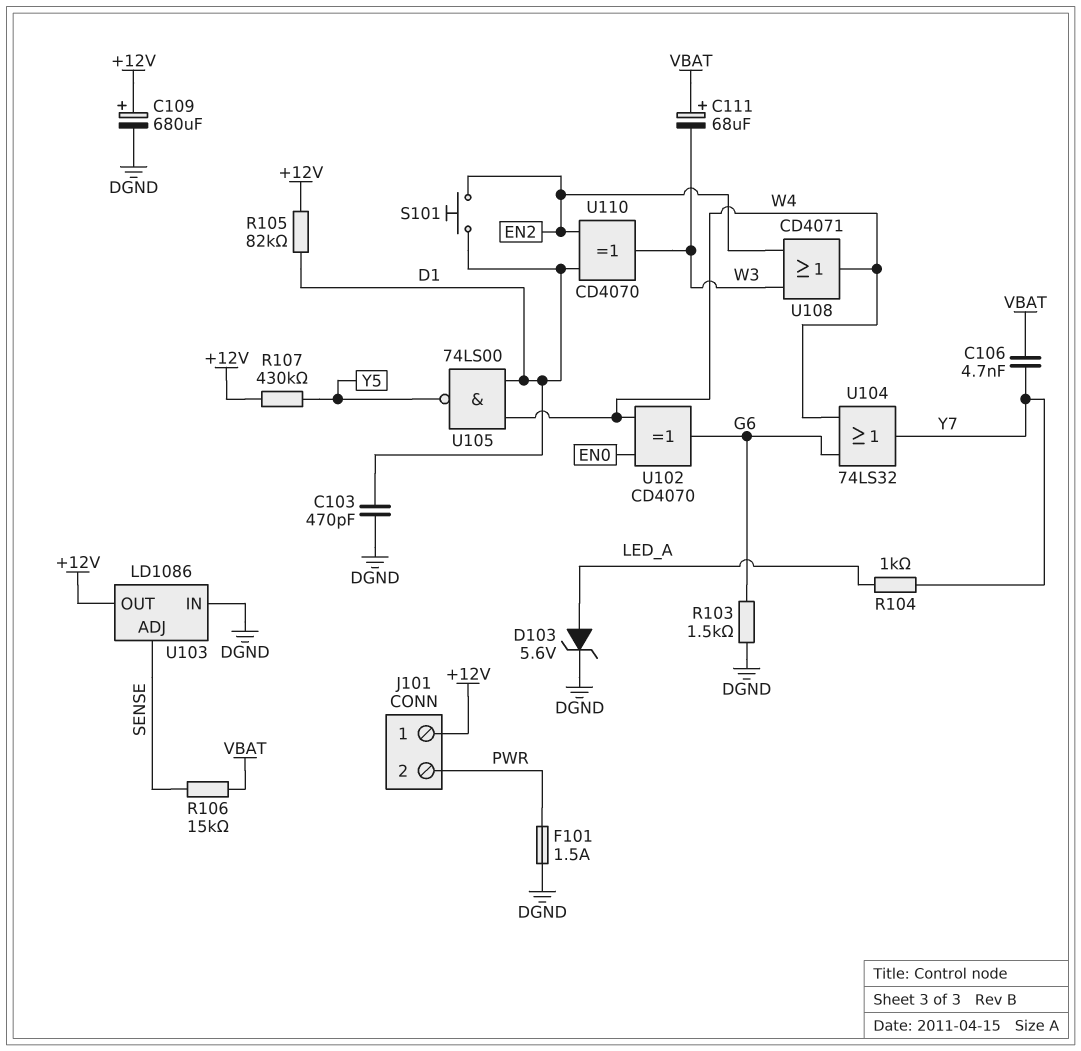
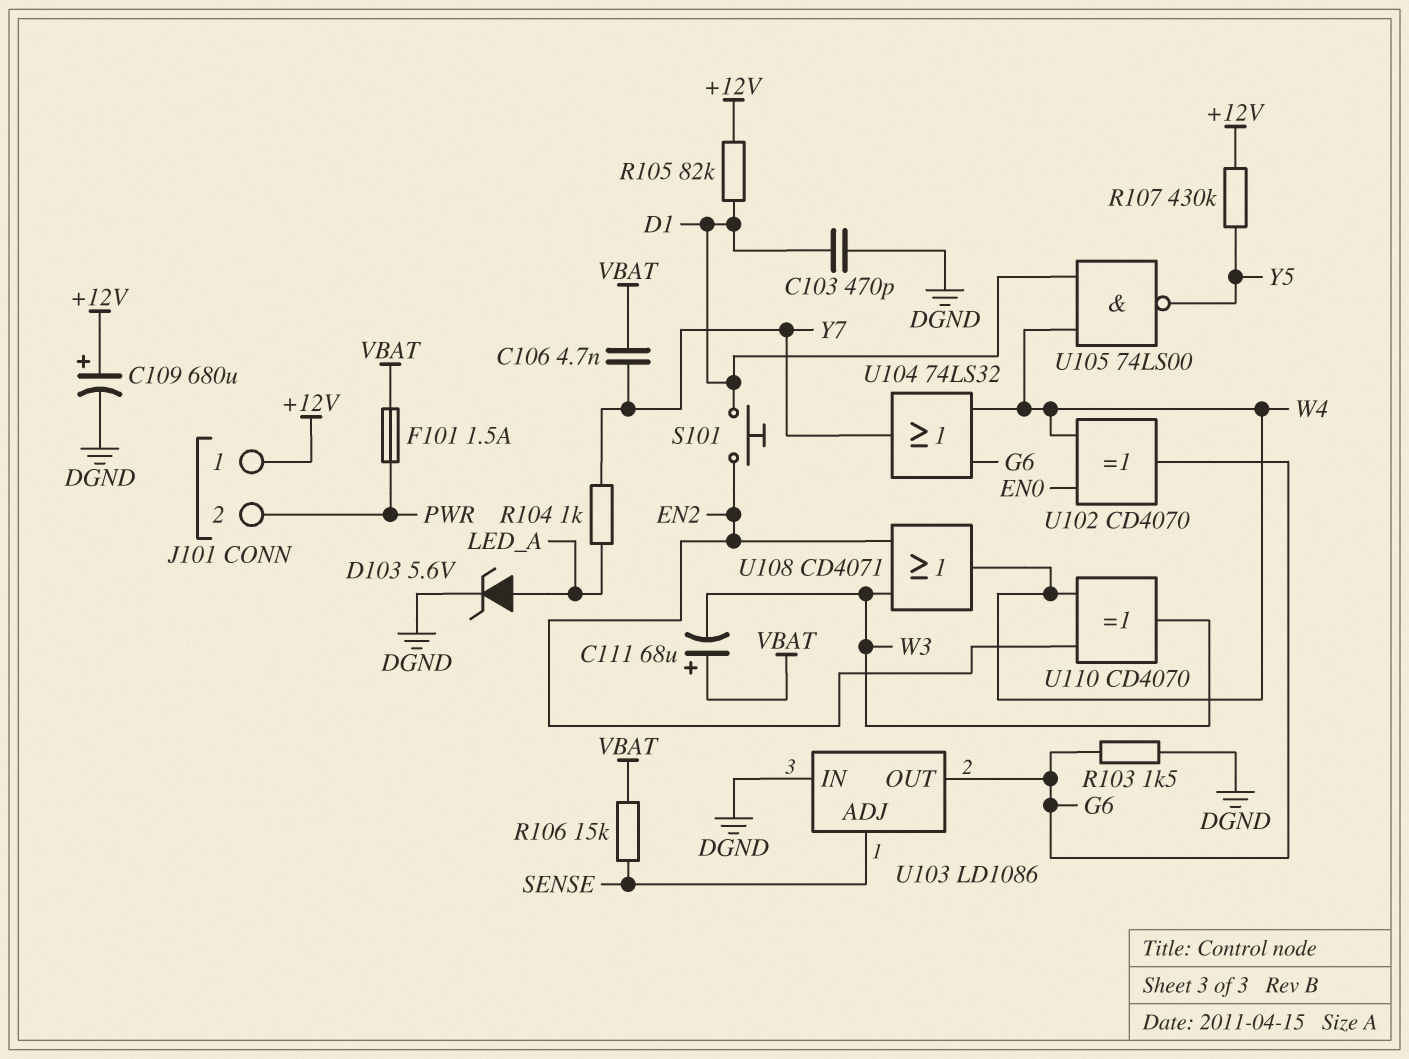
F101: 1.5A (DGND, PWR) -> 1.5A (PWR, VBAT)
U103 pin OUT: +12V -> G6
U110: XOR CD4070 (in D1, in EN2, out W3) -> XOR CD4070 (in EN2, in W4, out W3)

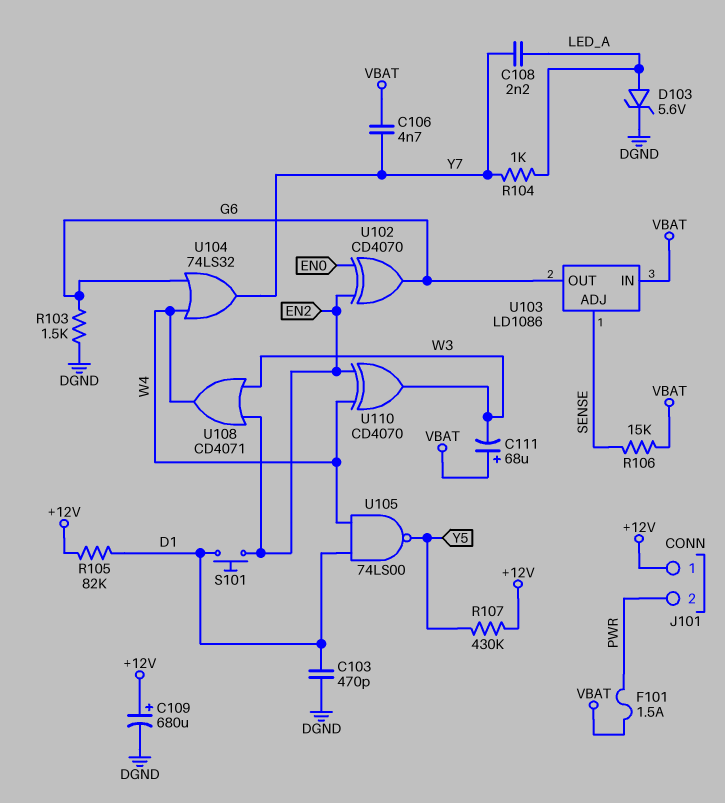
C108: none -> 2.2nF (LED_A, Y7)
U102: XOR CD4070 (in EN0, in W4, out G6) -> XOR CD4070 (in EN0, in EN2, out G6)
U103 pin IN: DGND -> VBAT

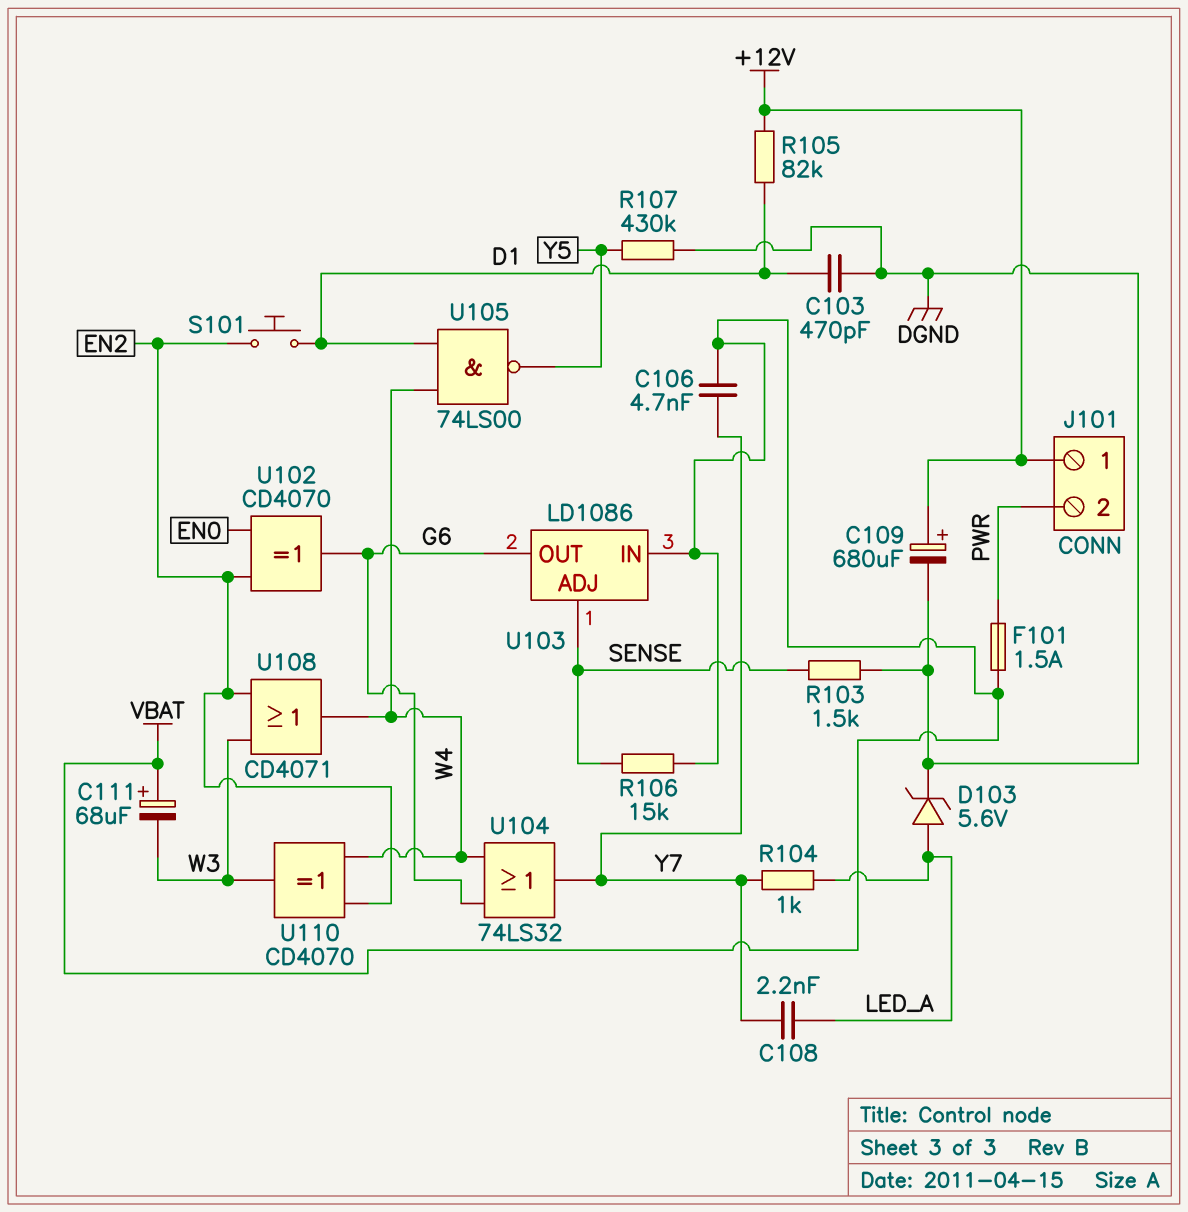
R103: 1.5k (DGND, G6) -> 1.5k (DGND, SENSE)
R107: 430k (+12V, Y5) -> 430k (DGND, Y5)

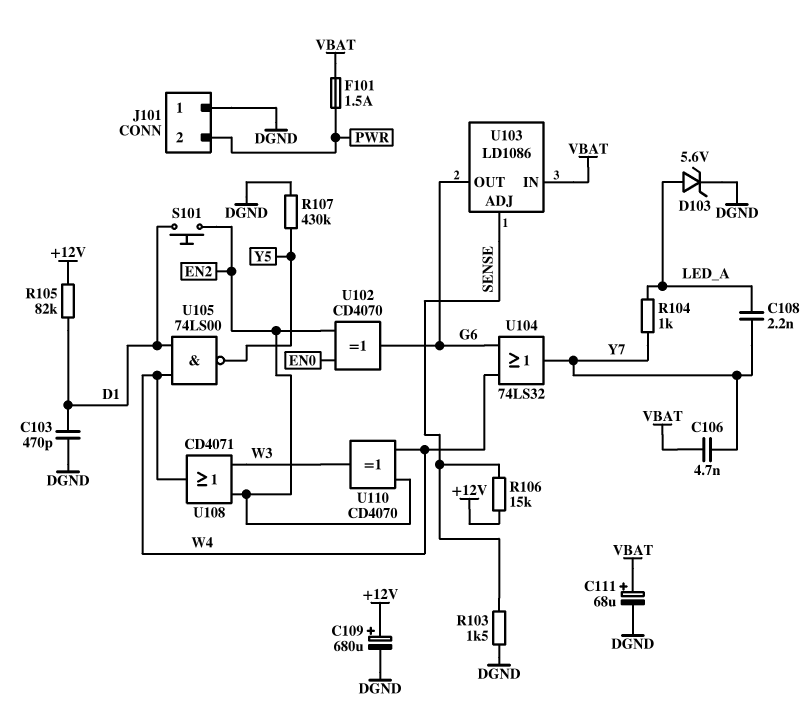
C111: 68uF (plus VBAT, minus W3) -> 68uF (plus VBAT, minus DGND)
J101 pin 1: +12V -> DGND
R106: 15k (SENSE, VBAT) -> 15k (+12V, SENSE)

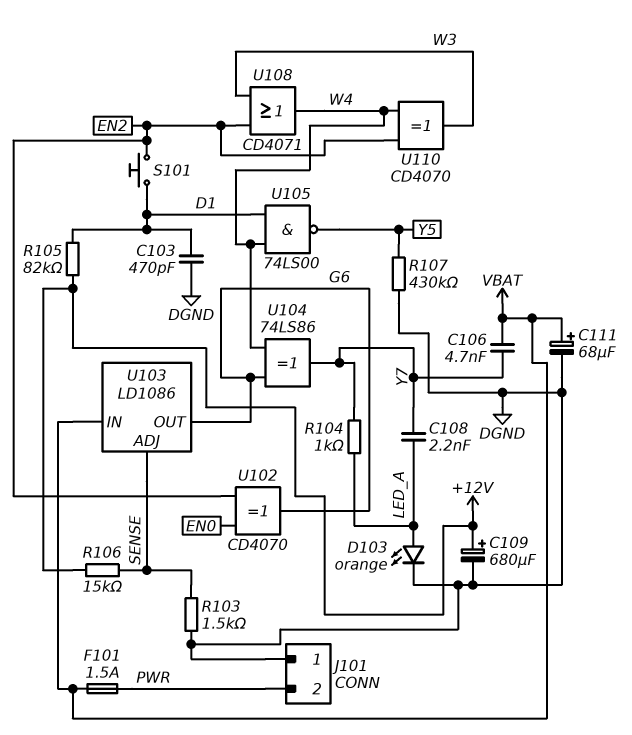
D103: zener 5.6V (A LED_A, K DGND) -> LED orange (A LED_A, K DGND)
U104: OR 74LS32 (in G6, in W4, out Y7) -> XOR 74LS86 (in G6, in W4, out Y7)

